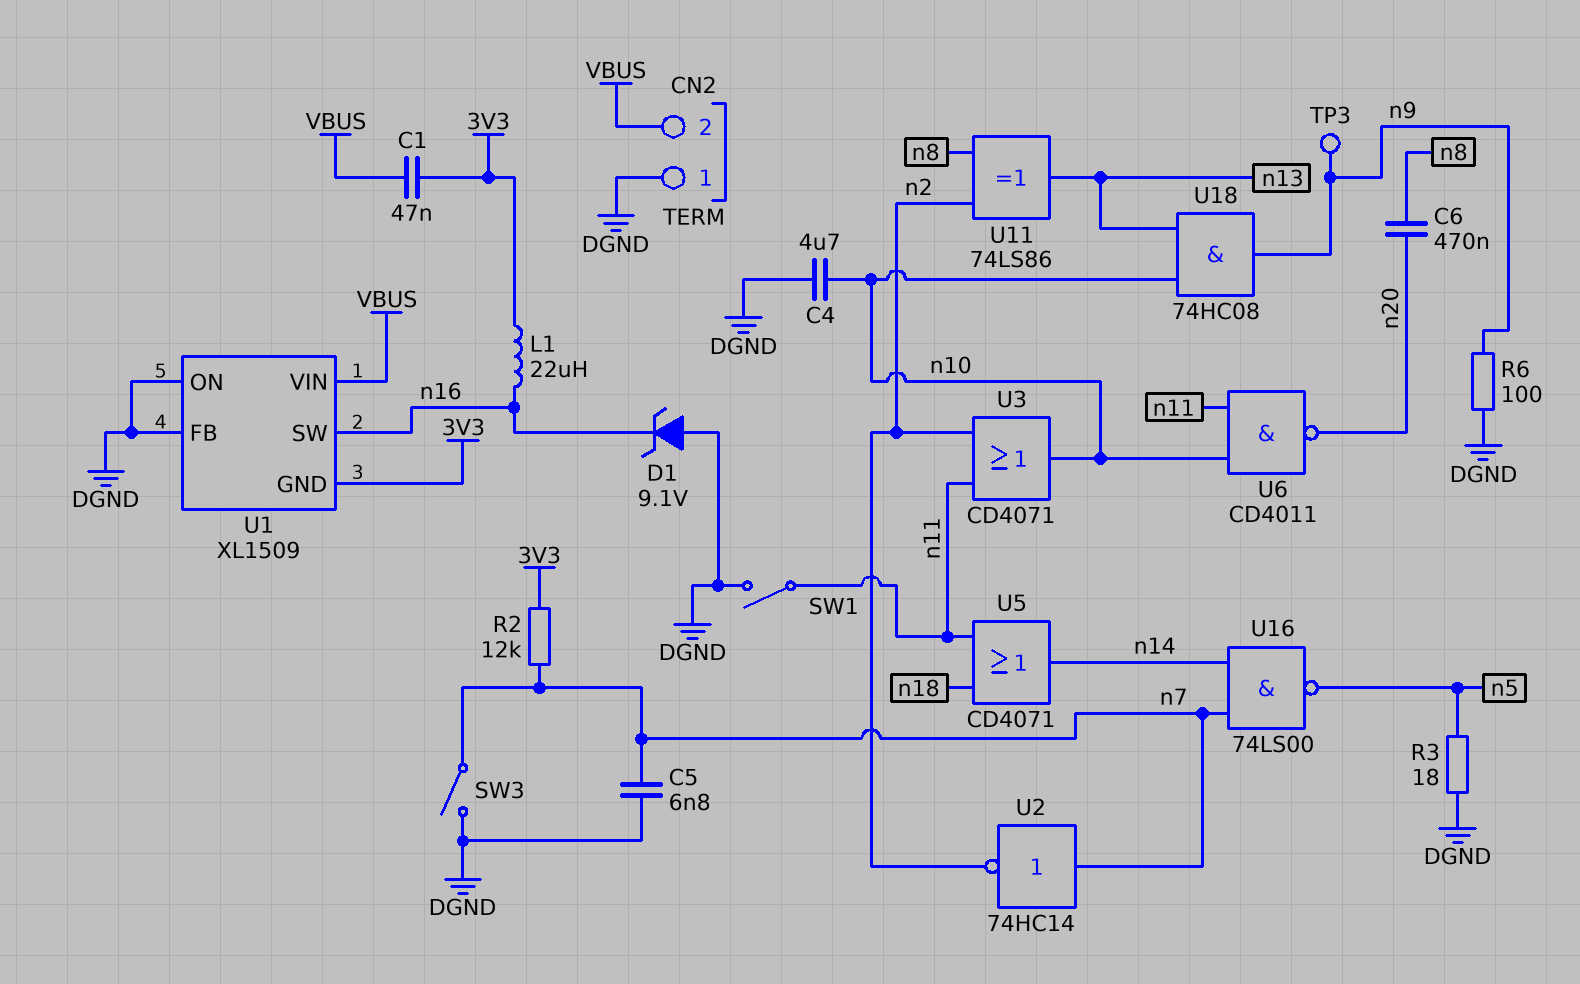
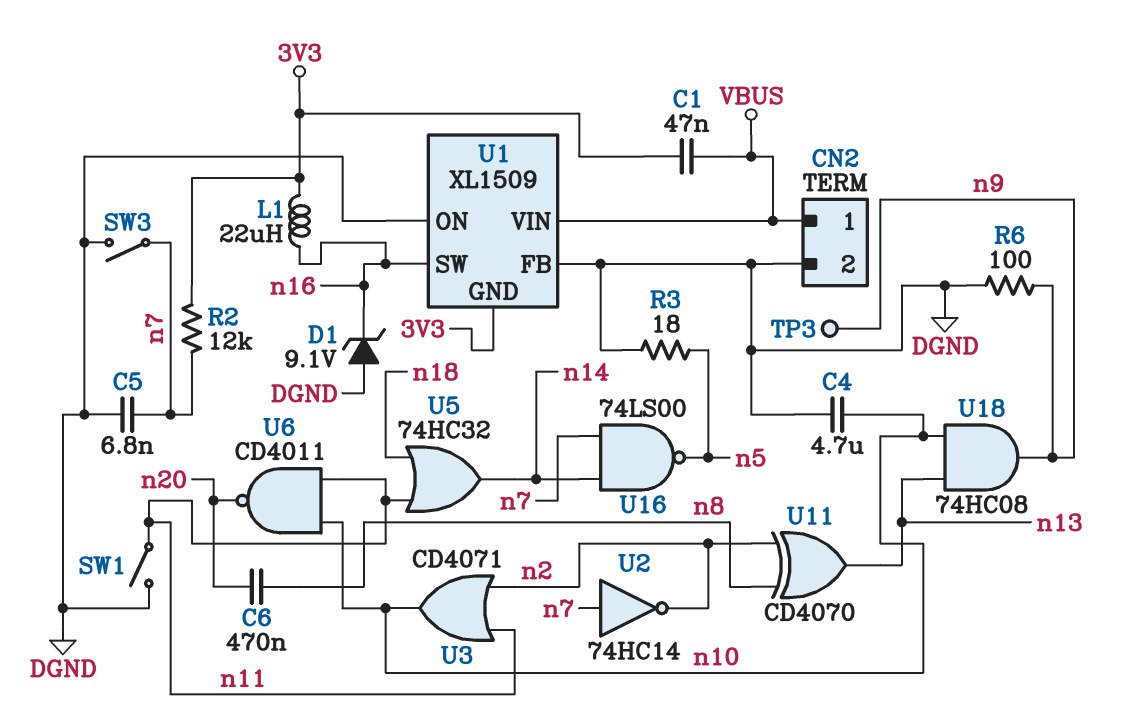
CN2 pin 1: DGND -> VBUS
CN2 pin 2: VBUS -> DGND
U5: OR CD4071 (in n11, in n18, out n14) -> OR 74HC32 (in n11, in n18, out n14)
U11: XOR 74LS86 (in n2, in n8, out n13) -> XOR CD4070 (in n2, in n8, out n13)

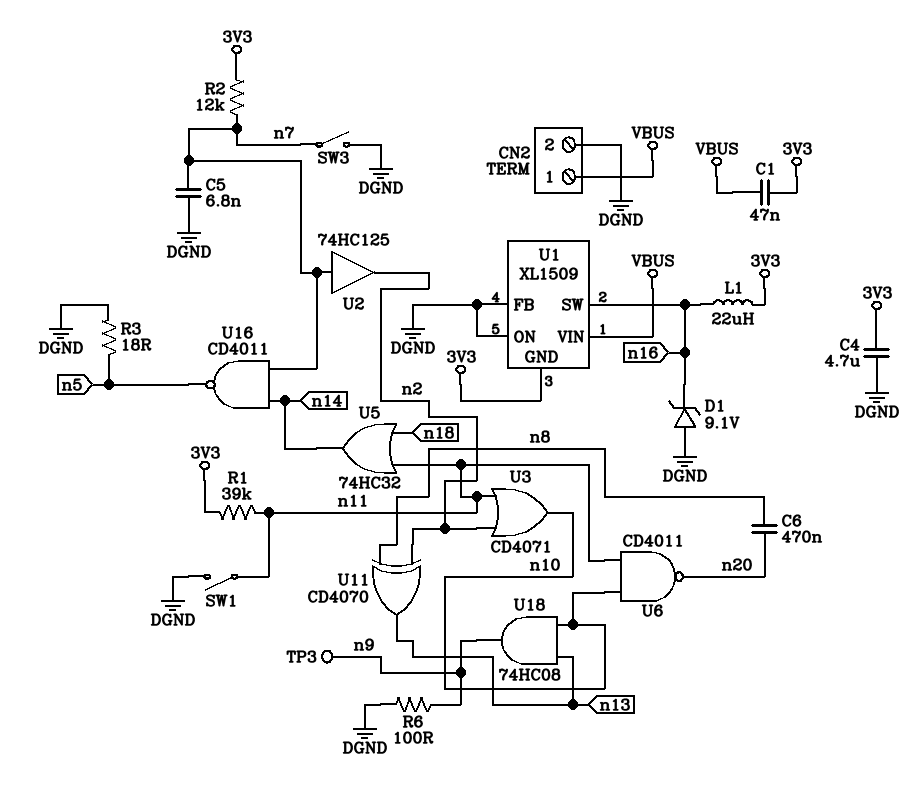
C4: 4.7uF (DGND, n10) -> 4.7uF (3V3, DGND)
R1: none -> 39k (3V3, n11)
U2: NOT 74HC14 (in n7, out n2) -> buffer 74HC125 (in n7, out n2)
U16: NAND 74LS00 (in n7, in n14, out n5) -> NAND CD4011 (in n7, in n14, out n5)

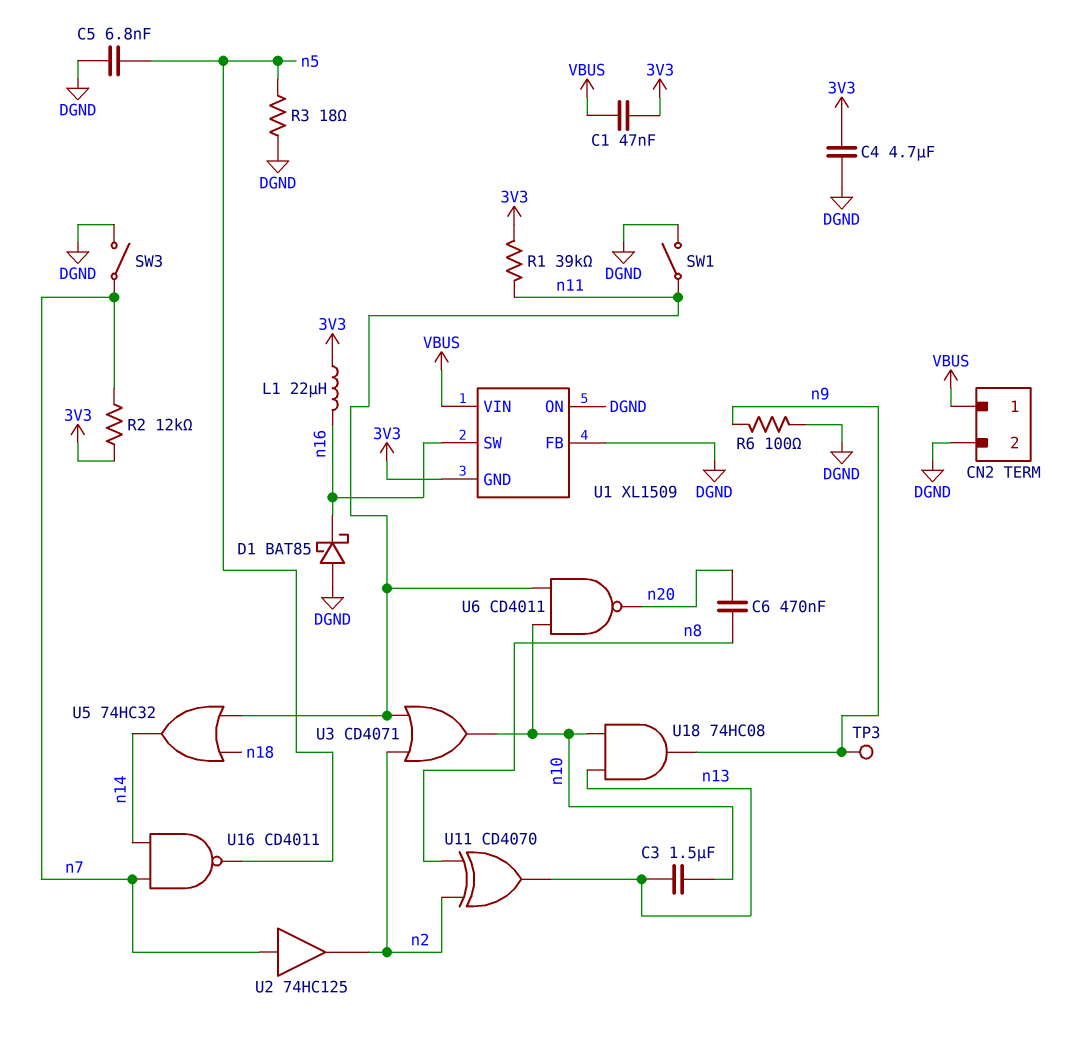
C3: none -> 1.5uF (n10, n13)
C5: 6.8nF (DGND, n7) -> 6.8nF (DGND, n5)
D1: zener 9.1V (A DGND, K n16) -> schottky BAT85 (A DGND, K n16)

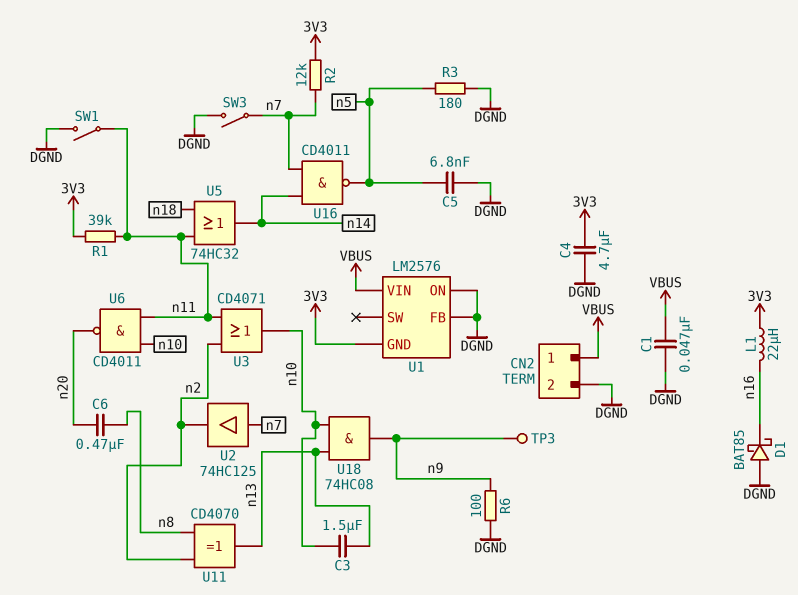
C1: 47nF (3V3, VBUS) -> 47nF (DGND, VBUS)
R3: 18 (DGND, n5) -> 180 (DGND, n5)
U1: XL1509 -> LM2576
U1 pin SW: n16 -> none

